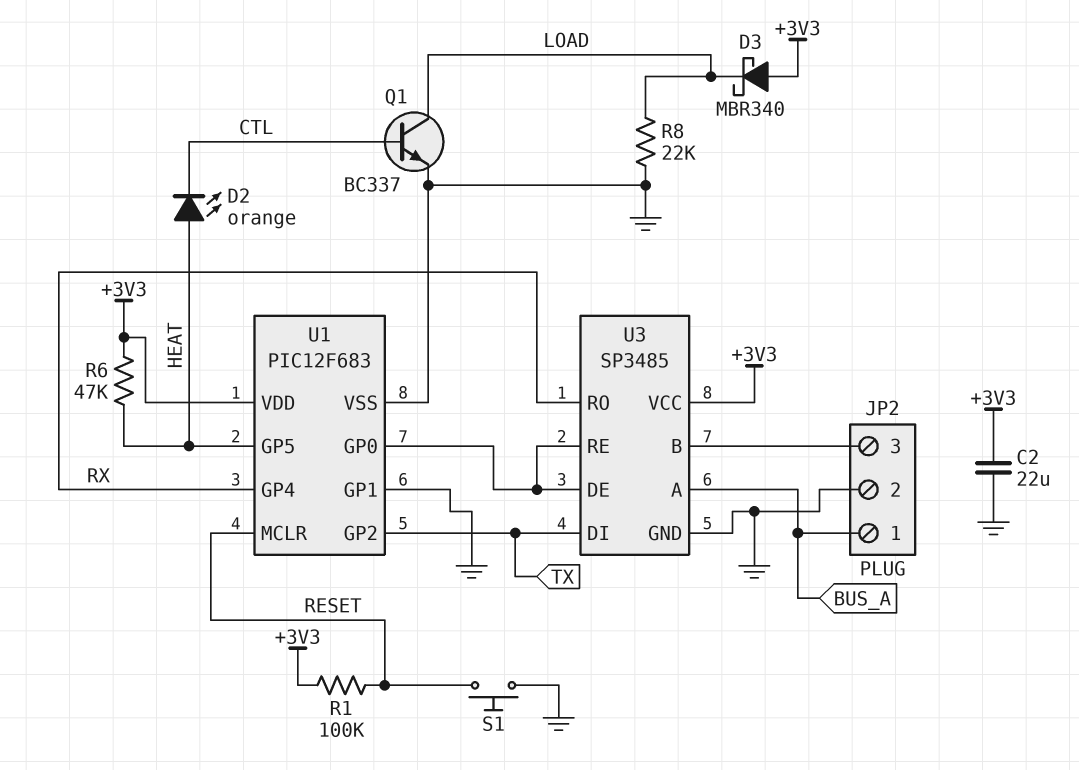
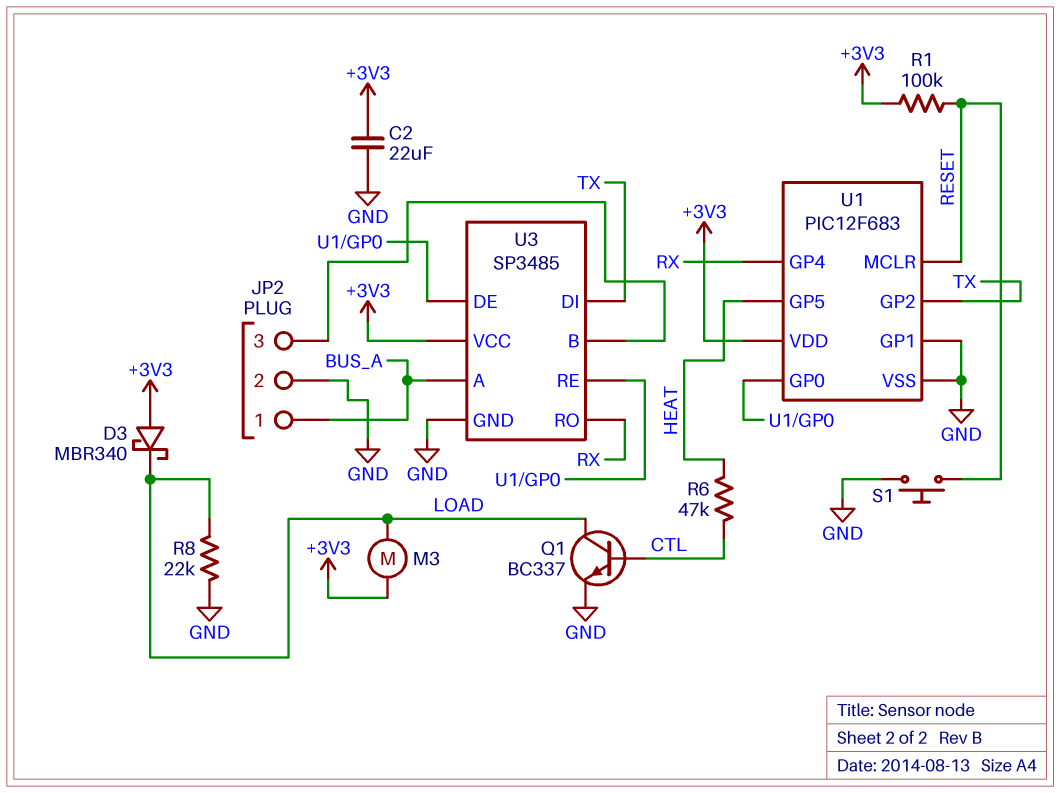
D2: LED orange (A HEAT, K CTL) -> none
M3: none -> motor (+3V3, LOAD)
R6: 47k (+3V3, HEAT) -> 47k (CTL, HEAT)

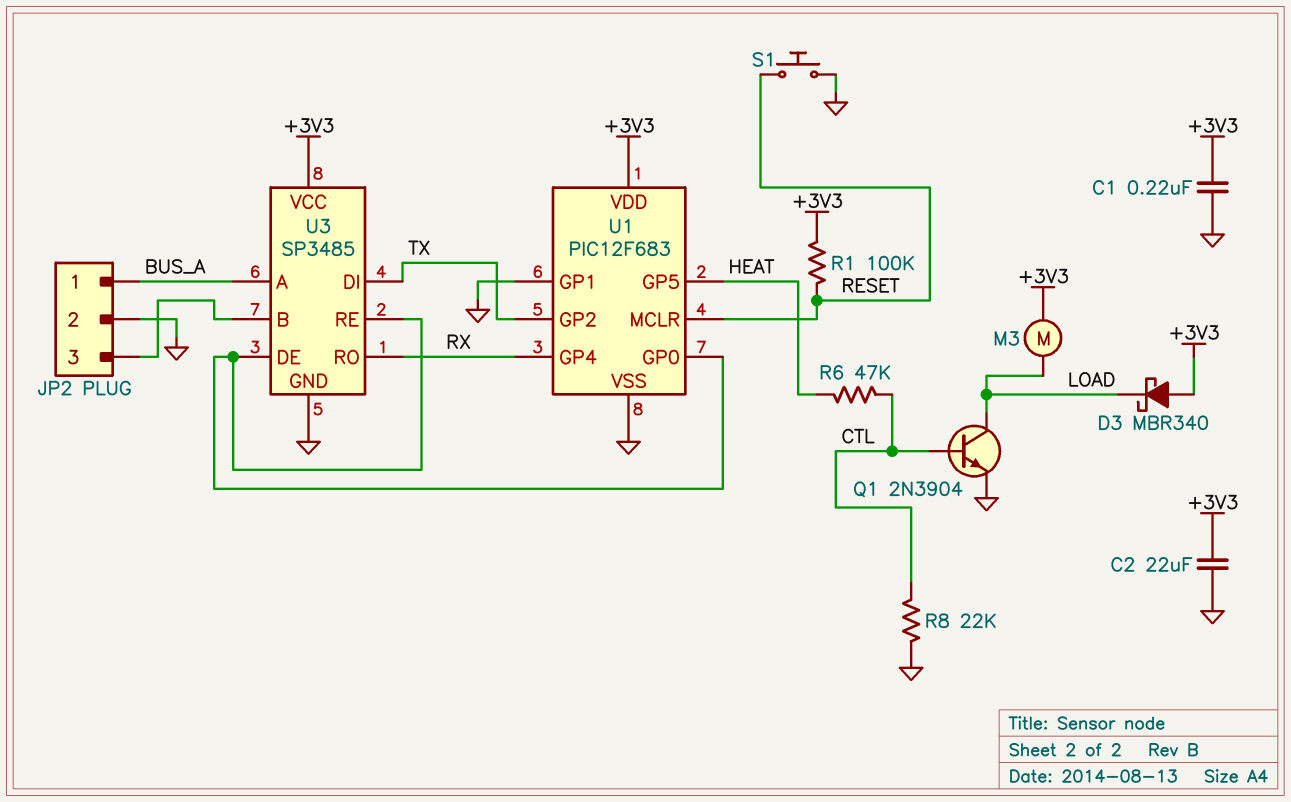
C1: none -> 220nF (+3V3, GND)
Q1: NPN BC337 (B CTL, C LOAD, E GND) -> NPN 2N3904 (B CTL, C LOAD, E GND)
R8: 22k (GND, LOAD) -> 22k (CTL, GND)

